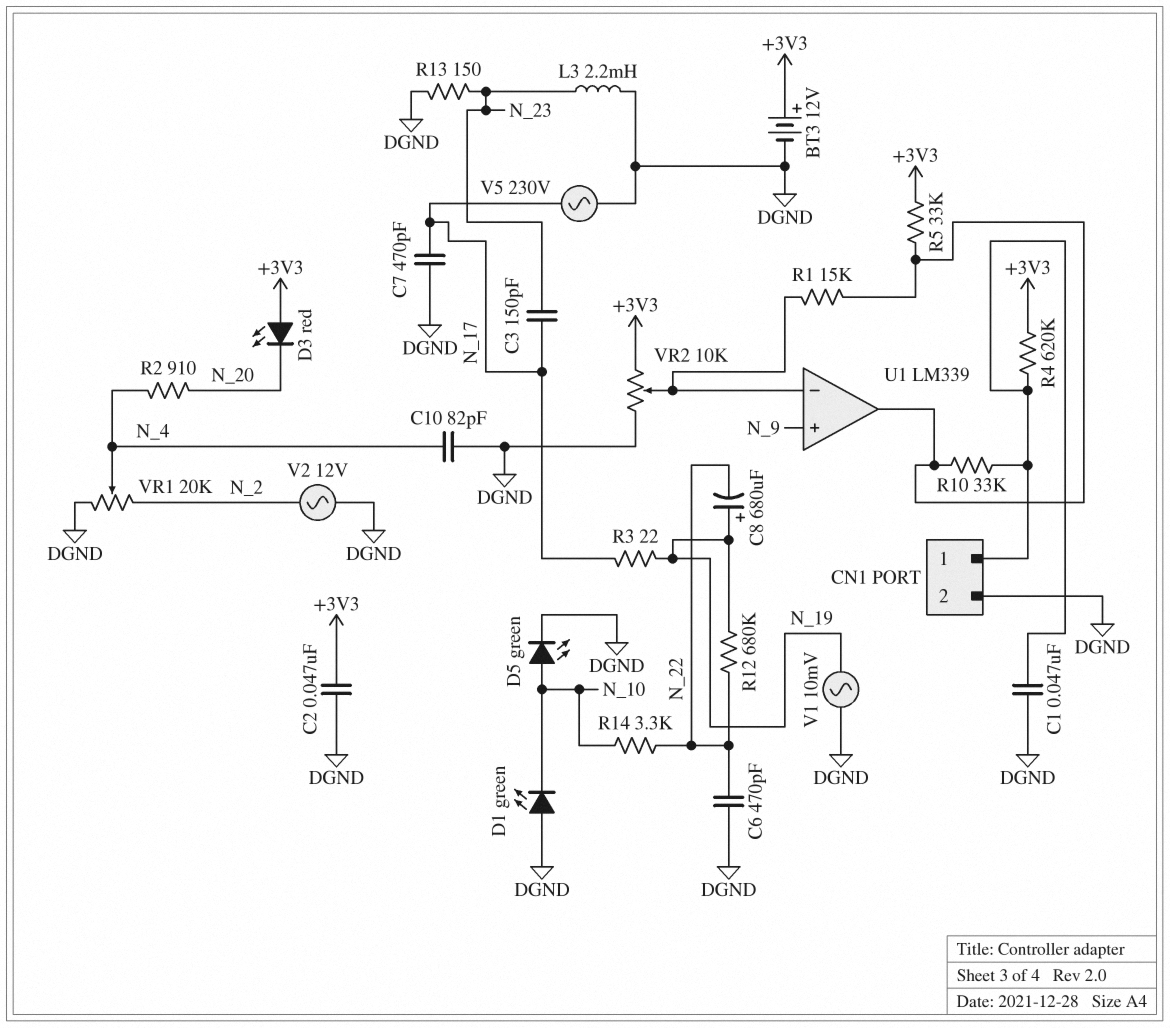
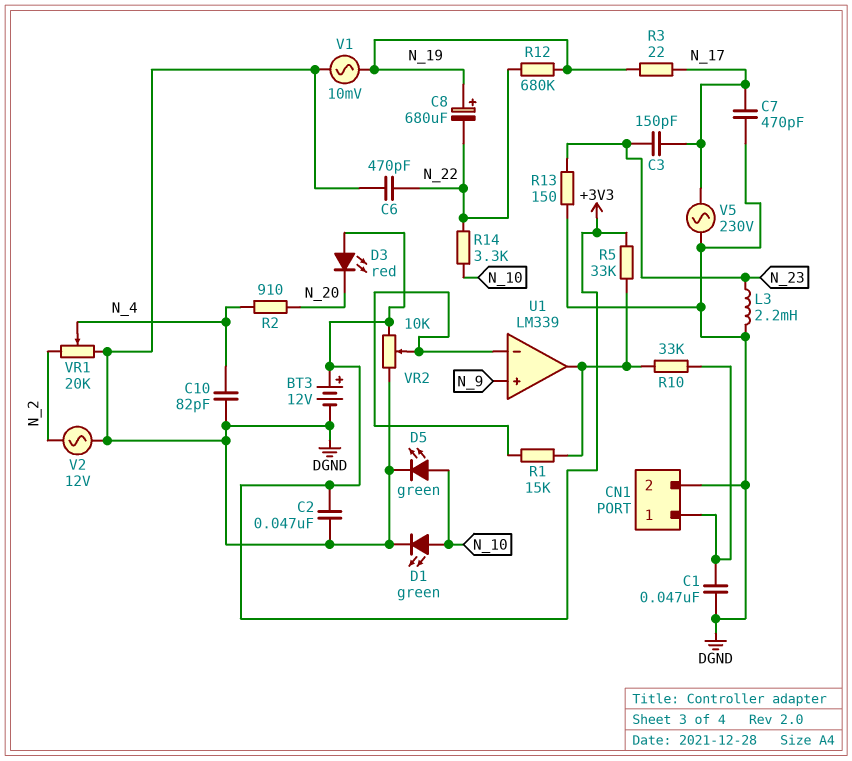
D1: LED green (A DGND, K N_10) -> LED green (A N_10, K DGND)
R4: 620k (+3V3, CN1/1) -> none

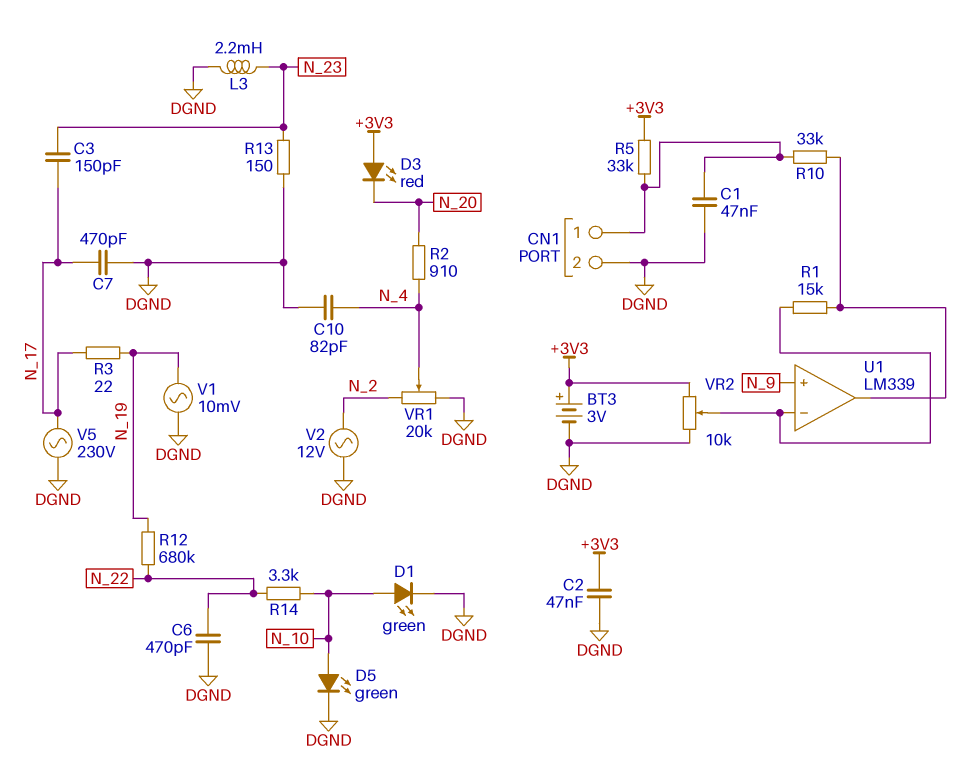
BT3: 12V (plus +3V3, minus DGND) -> 3V (plus +3V3, minus DGND)
C8: 680uF (plus N_19, minus N_22) -> none
R5: 33k (+3V3, U1/out) -> 33k (+3V3, CN1/1)

